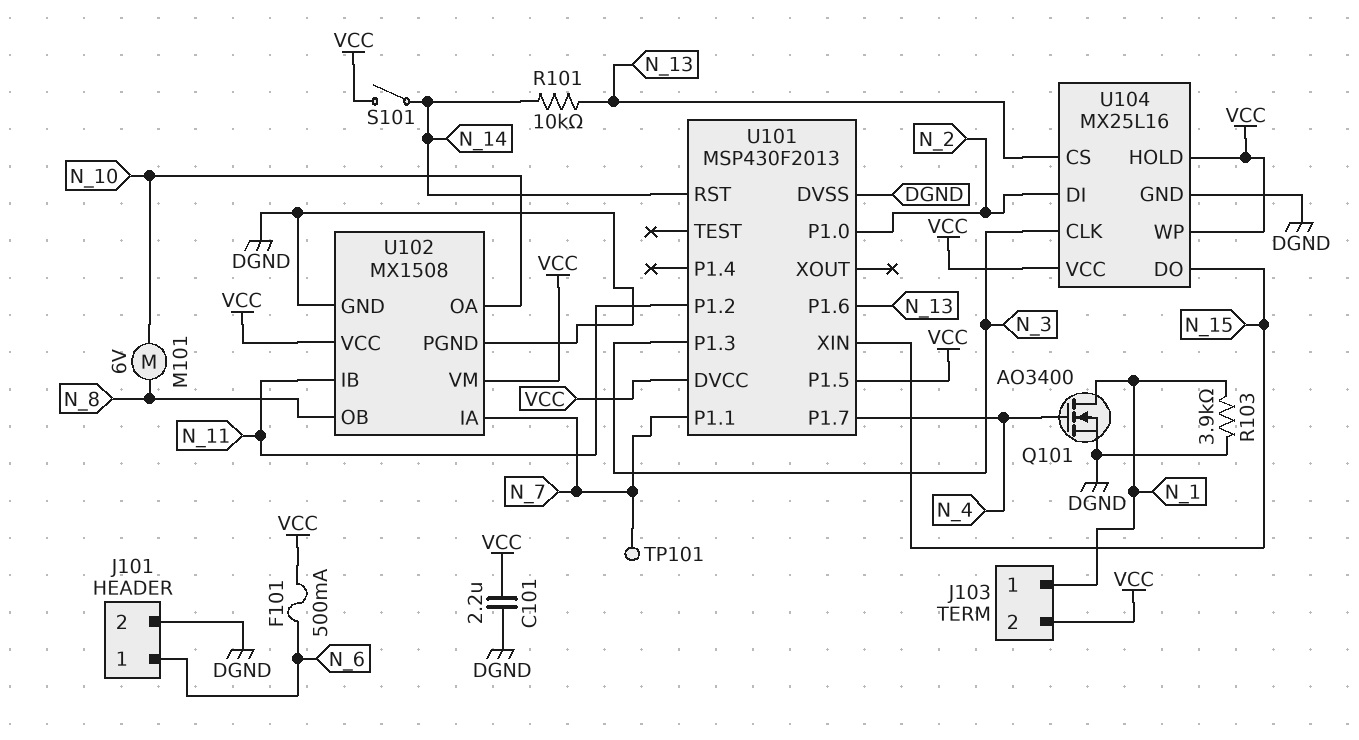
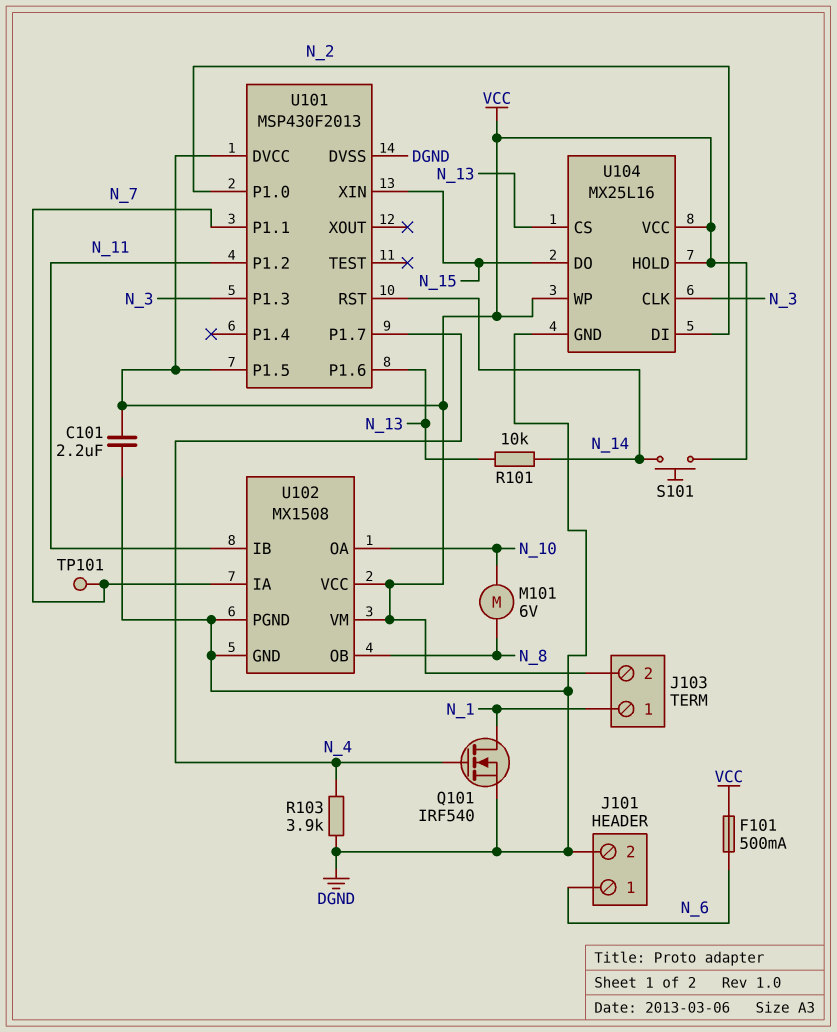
Q101: NMOS AO3400 (G N_4, D N_1, S DGND) -> NMOS IRF540 (G N_4, D N_1, S DGND)
R103: 3.9k (DGND, N_1) -> 3.9k (DGND, N_4)
S101: switch (N_14, VCC) -> button (N_14, VCC)

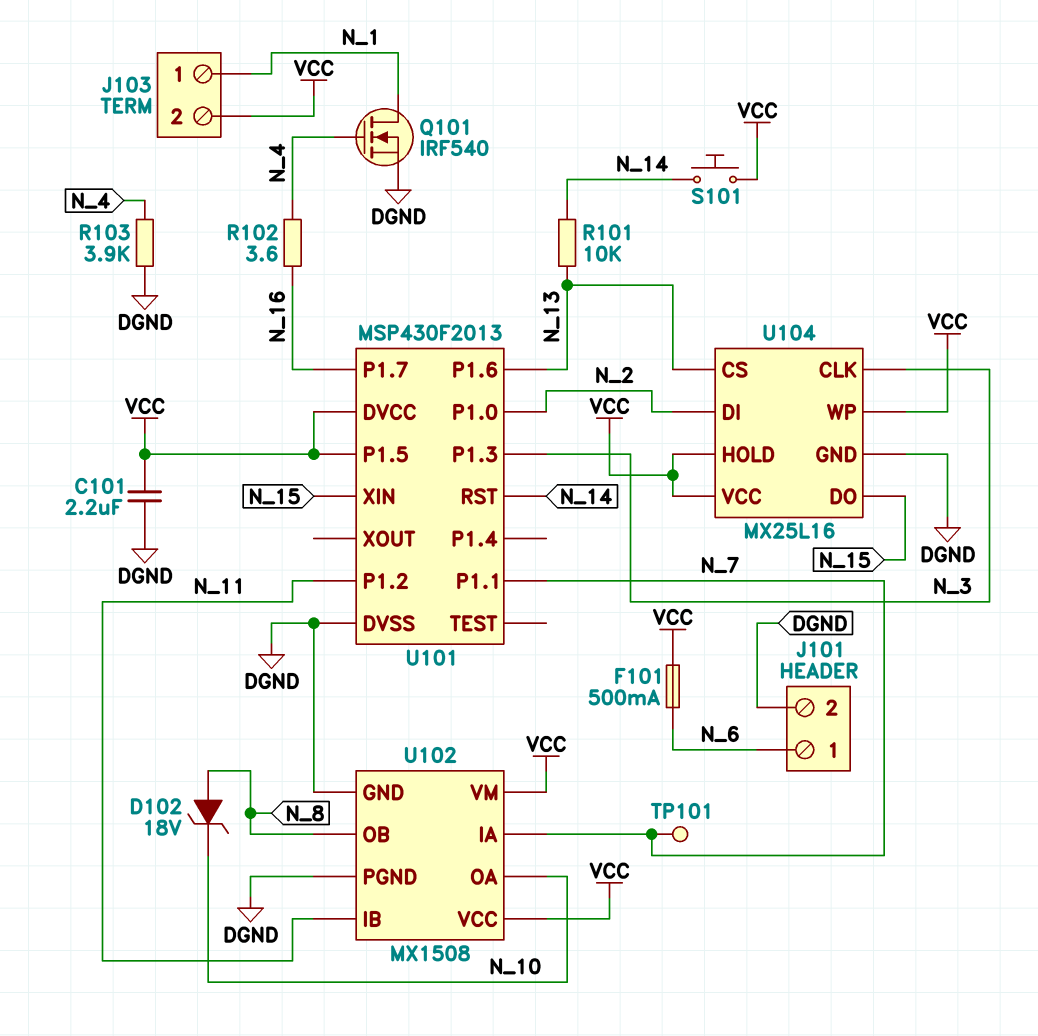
D102: none -> zener 18V (A N_8, K N_10)
M101: motor 6V (N_8, N_10) -> none
R102: none -> 3.6 (N_4, N_16)
U101 pin P1.7: N_4 -> N_16

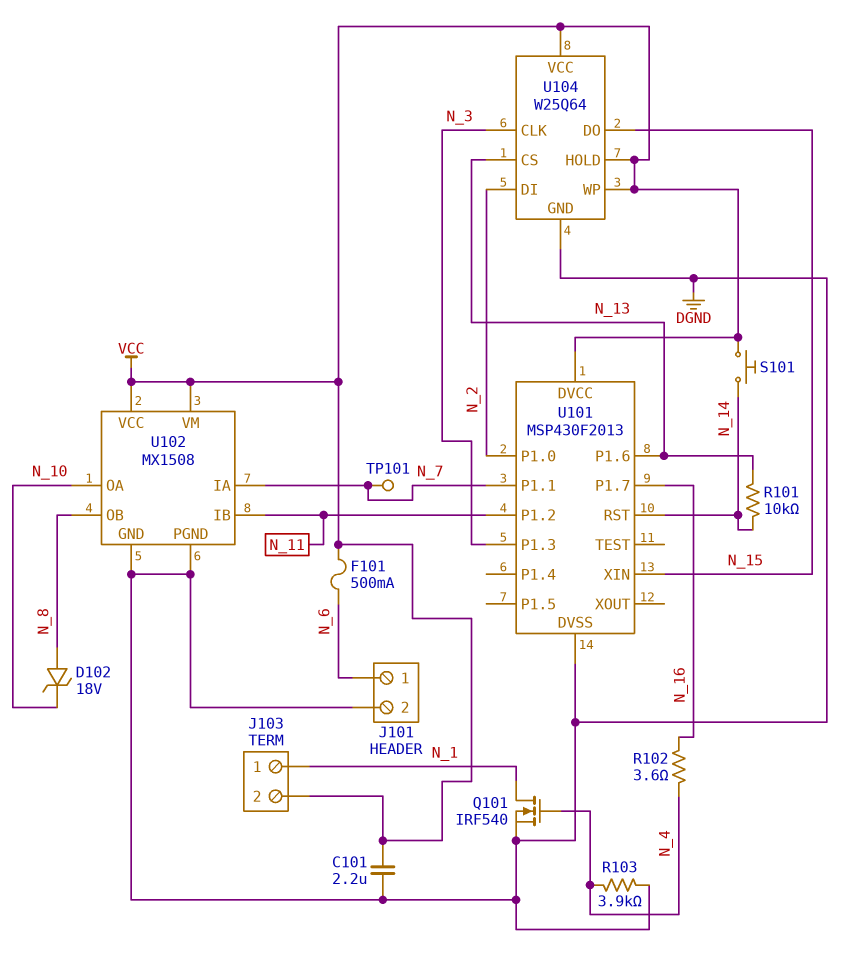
U101 pin P1.5: VCC -> none
U104: MX25L16 -> W25Q64

